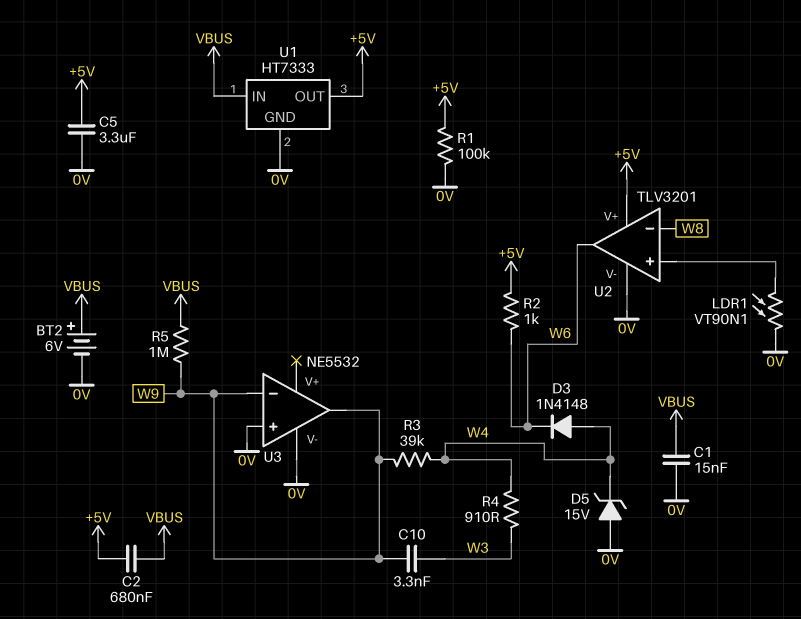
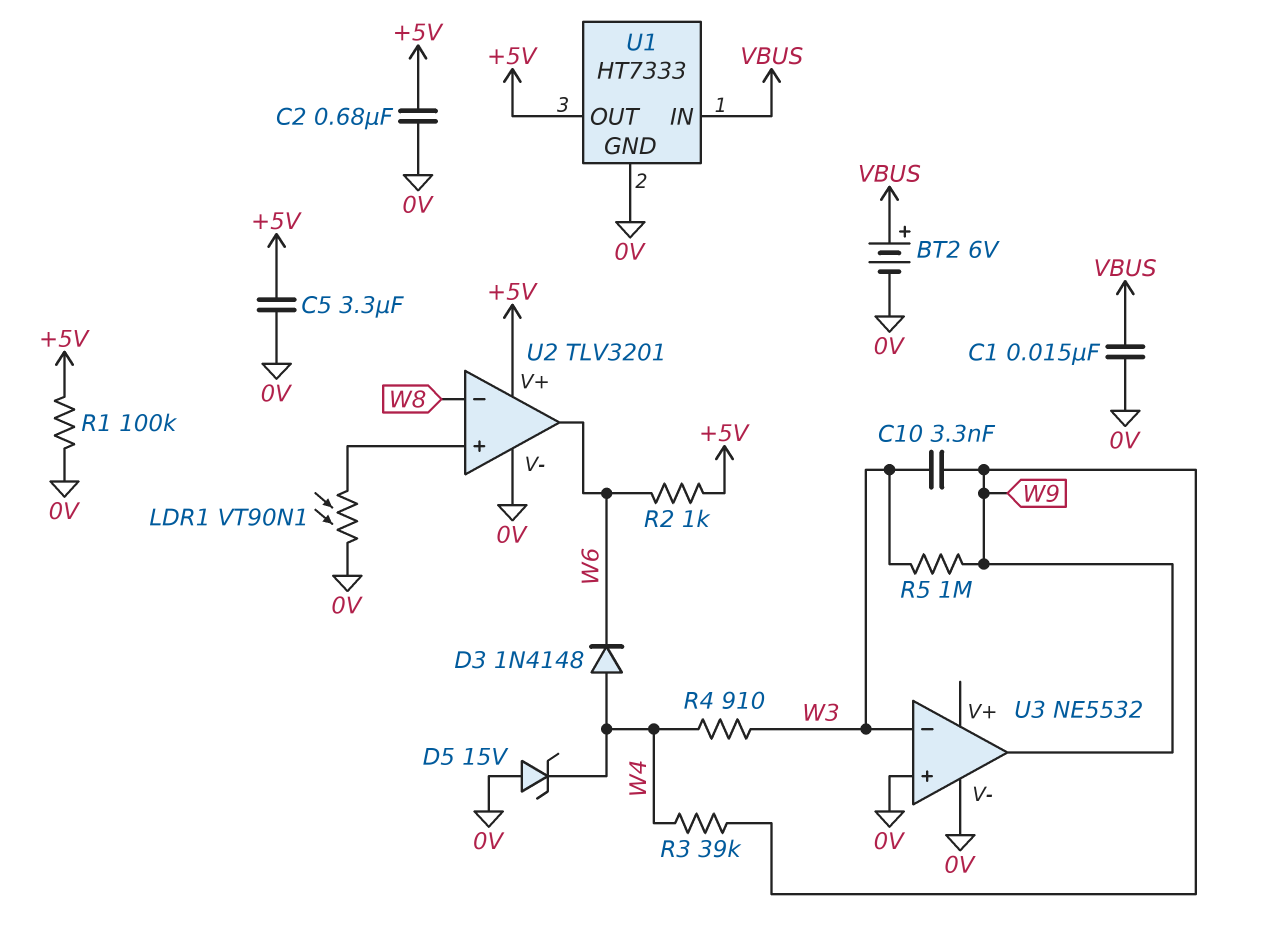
C2: 680nF (+5V, VBUS) -> 680nF (+5V, 0V)
R5: 1M (VBUS, W9) -> 1M (W3, W9)
U3 pin in-: W9 -> W3

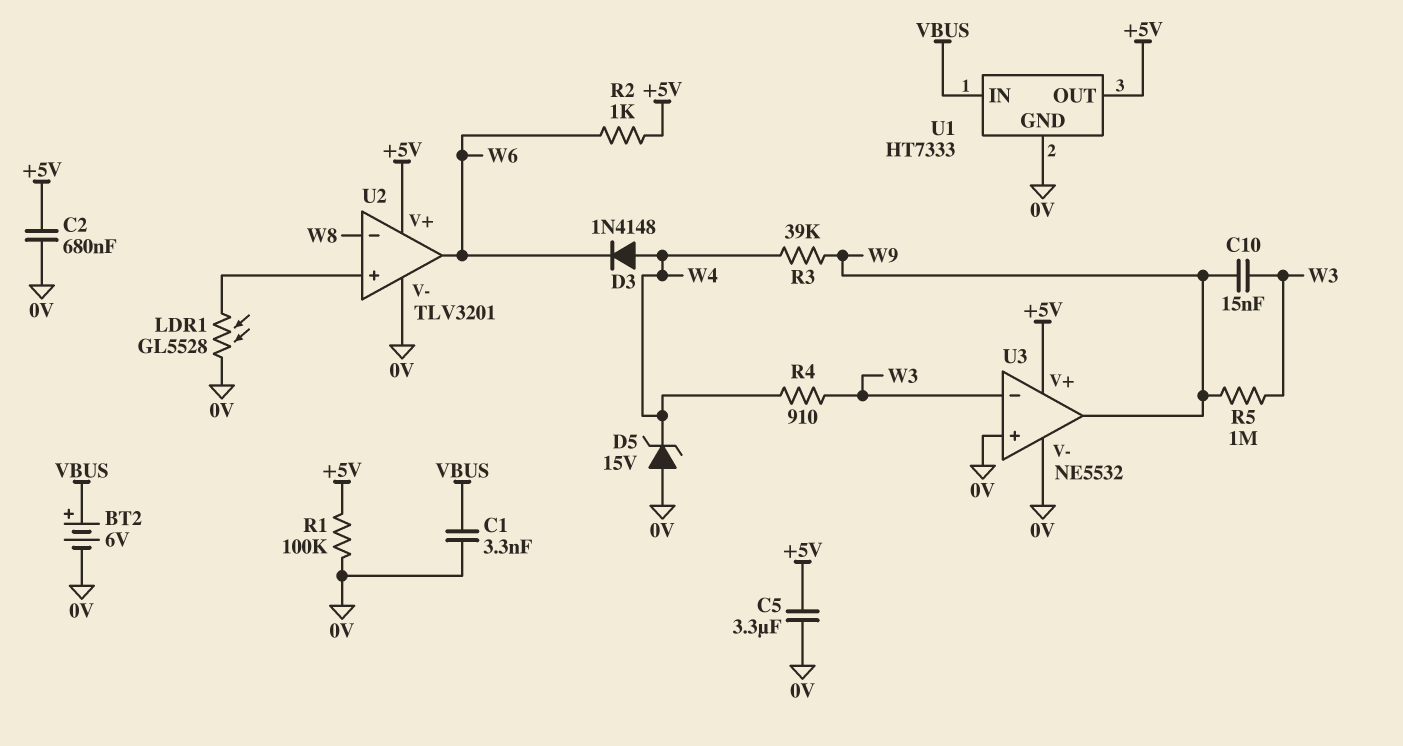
C1: 15nF (0V, VBUS) -> 3.3nF (0V, VBUS)
C10: 3.3nF (W3, W9) -> 15nF (W3, W9)
LDR1: VT90N1 (0V, U2/in+) -> GL5528 (0V, U2/in+)
U3 pin V+: none -> +5V

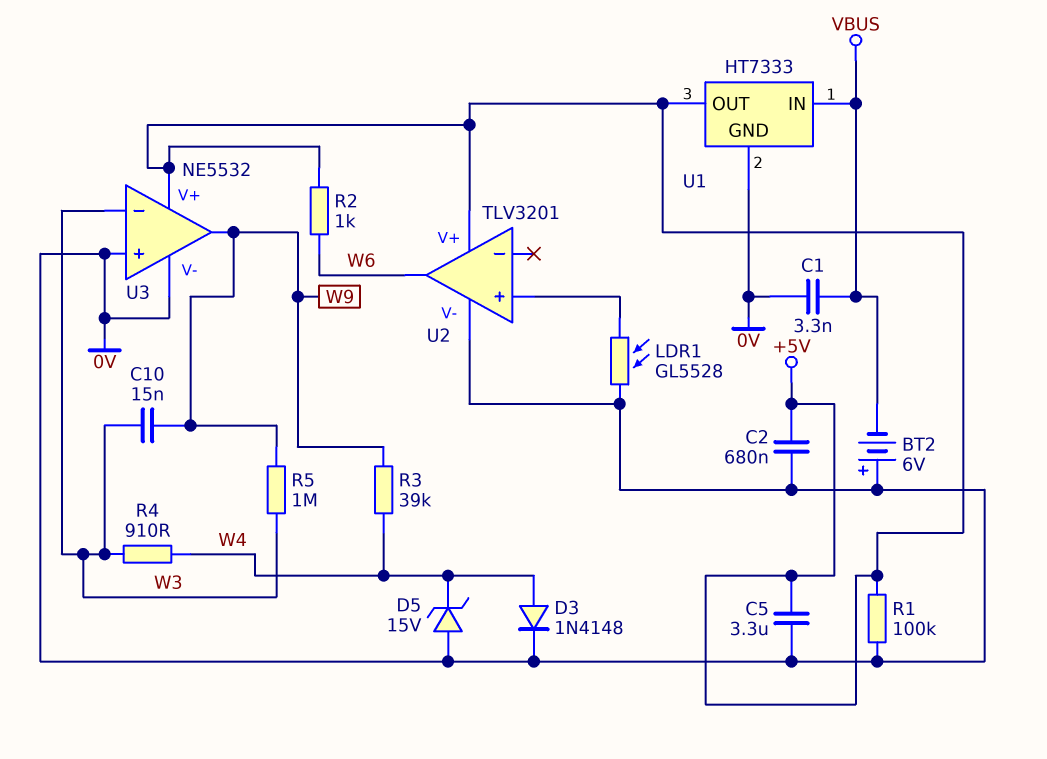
BT2: 6V (plus VBUS, minus 0V) -> 6V (plus 0V, minus VBUS)
D3: diode 1N4148 (A W4, K W6) -> diode 1N4148 (A W4, K 0V)
U2 pin in-: W8 -> none

